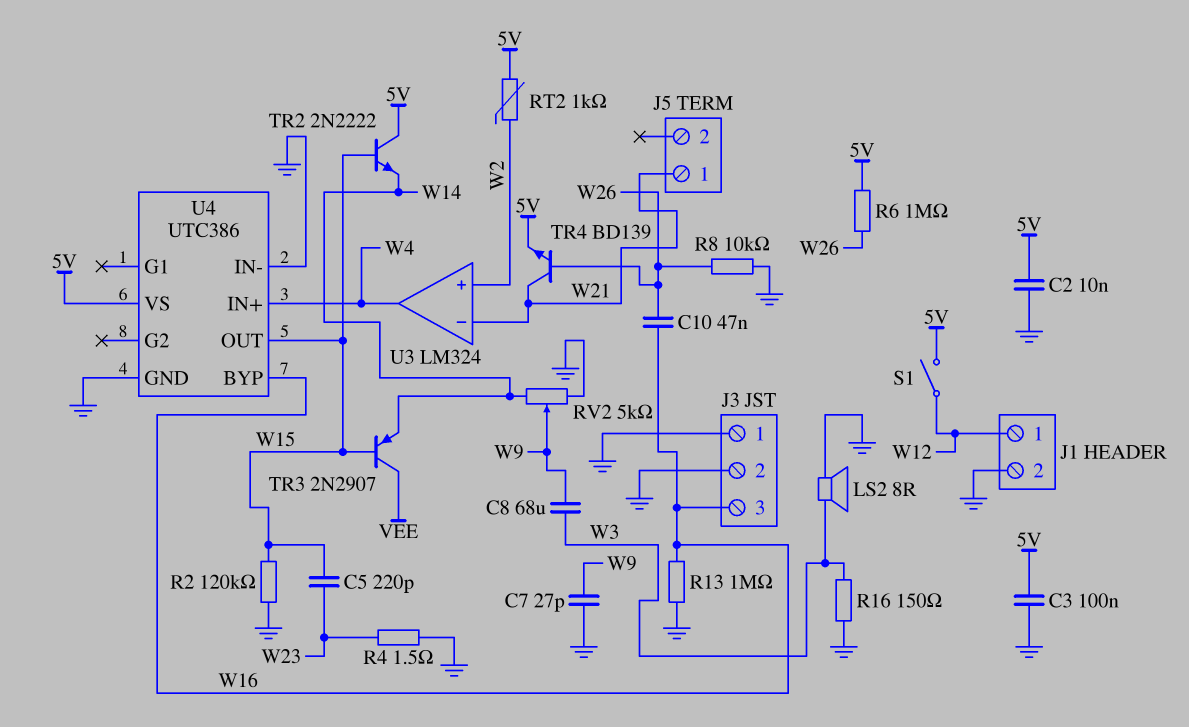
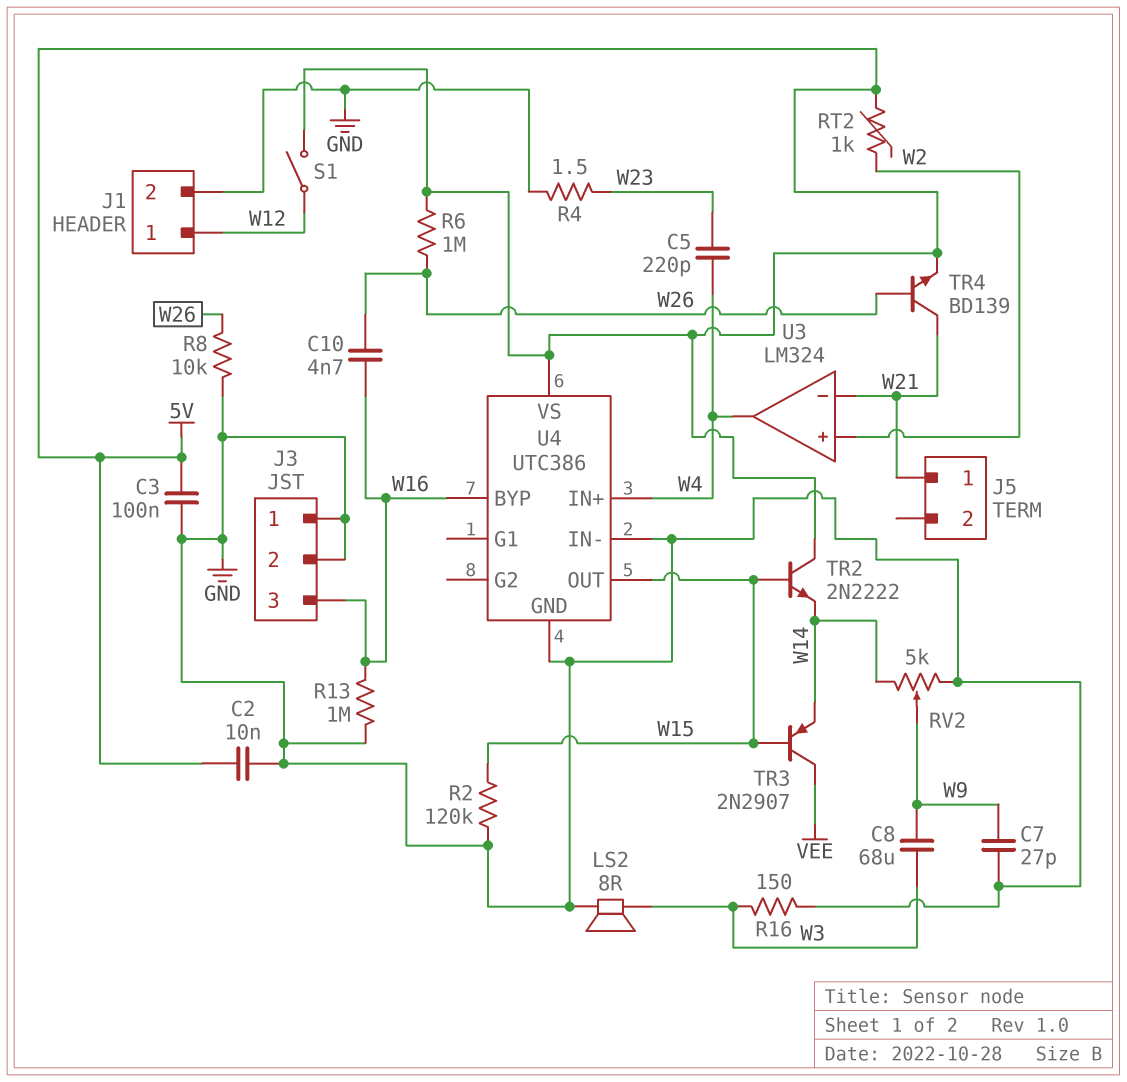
C5: 220pF (W15, W23) -> 220pF (W4, W23)
C10: 47nF (W16, W26) -> 4.7nF (W16, W26)

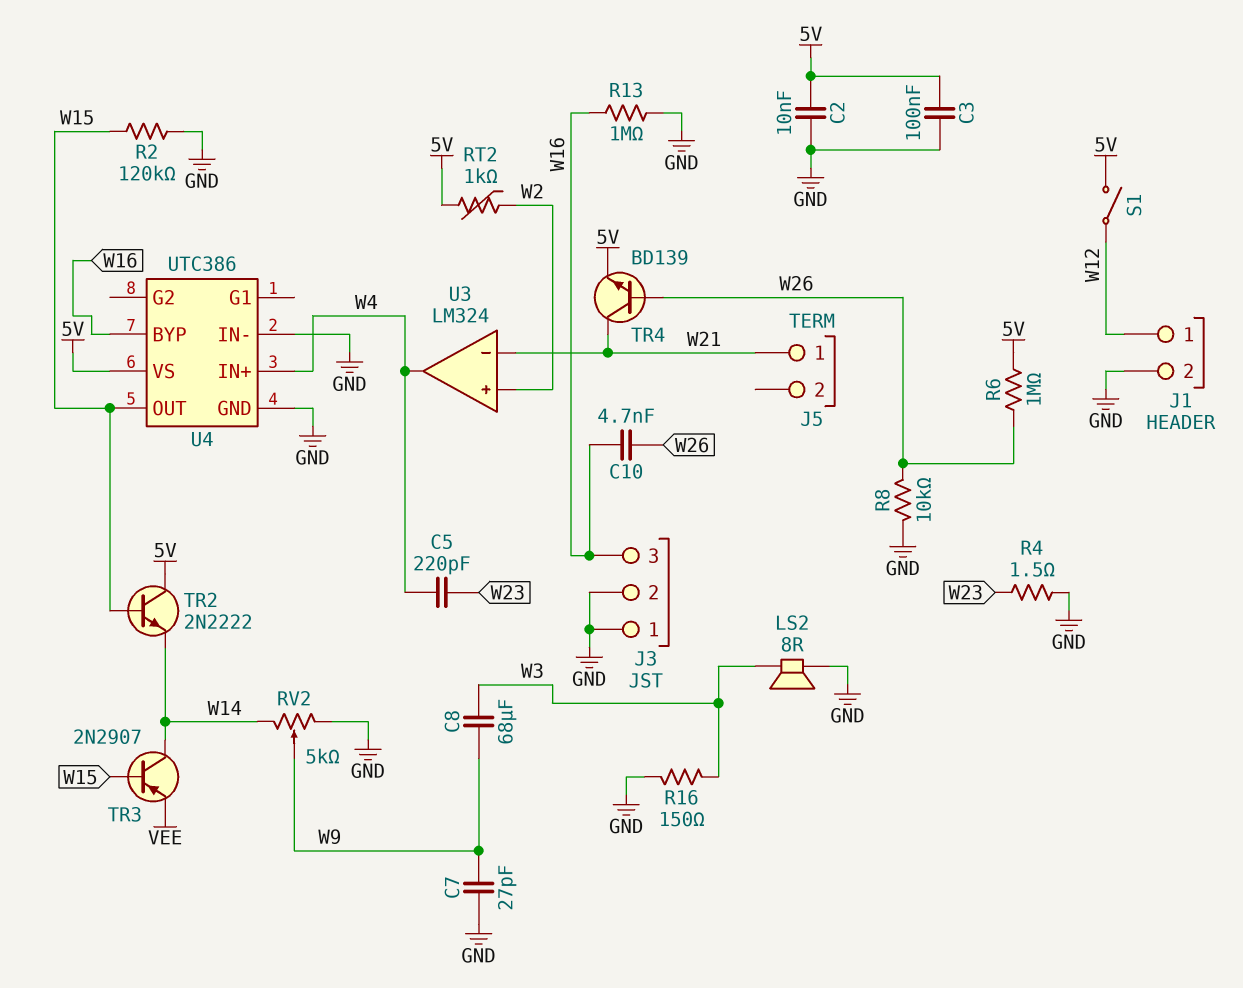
TR3: PNP 2N2907 (B W15, C VEE, E W14) -> PNP 2N2907 (B W15, C W14, E VEE)

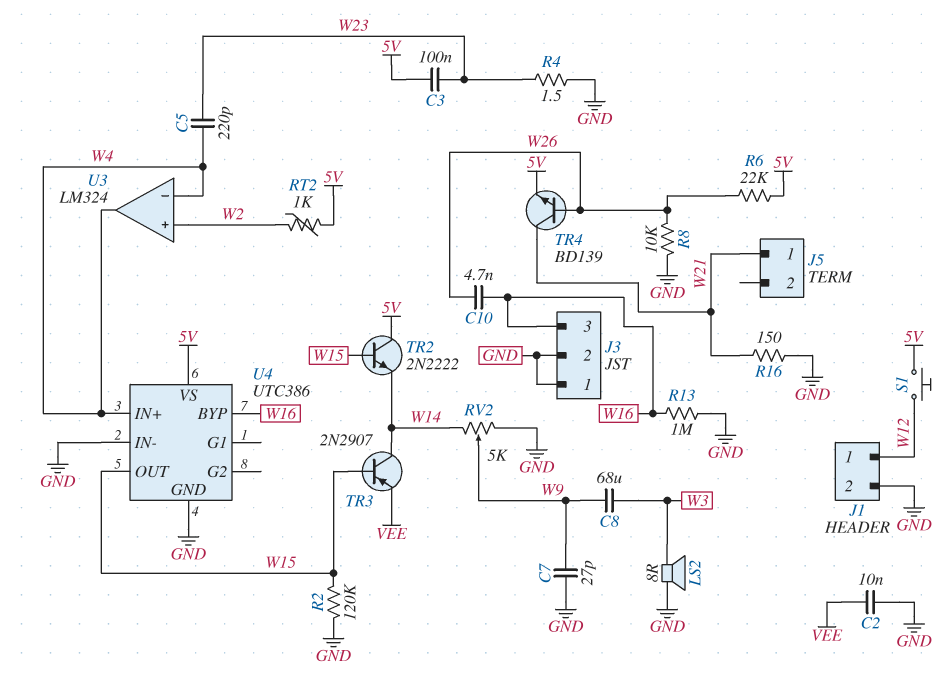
C2: 10nF (5V, GND) -> 10nF (GND, VEE)
C3: 100nF (5V, GND) -> 100nF (5V, W23)
R6: 1M (5V, W26) -> 22k (5V, W26)
R16: 150 (GND, W3) -> 150 (GND, W21)
S1: switch (5V, W12) -> button (5V, W12)
U3 pin in-: W21 -> W4

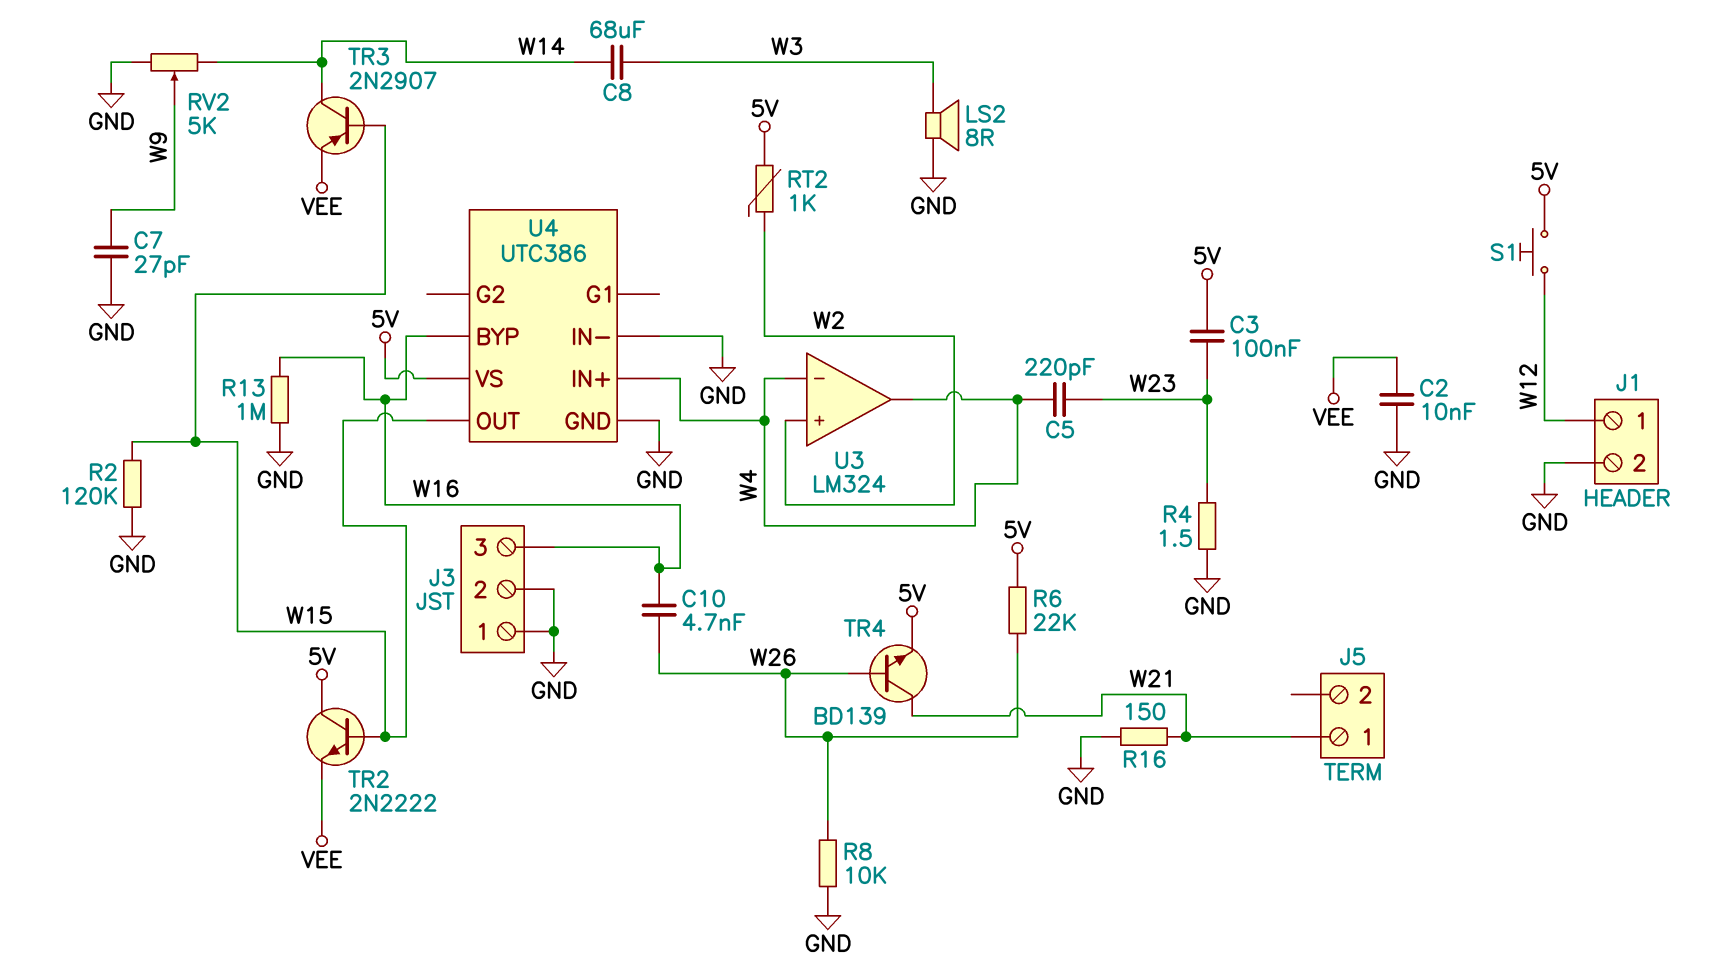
C8: 68uF (W3, W9) -> 68uF (W3, W14)
TR2: NPN 2N2222 (B W15, C 5V, E W14) -> NPN 2N2222 (B W15, C 5V, E VEE)

